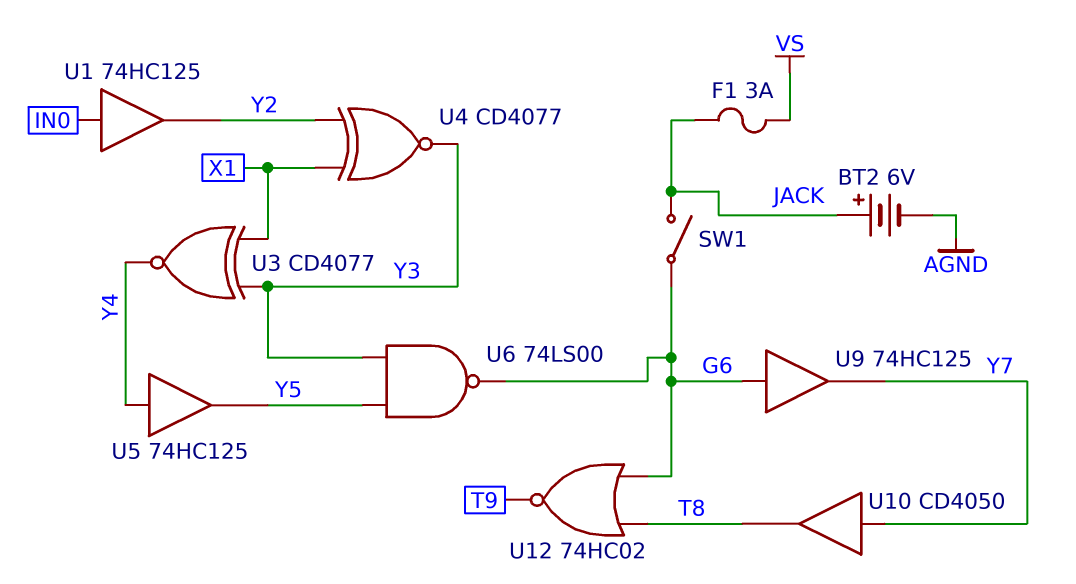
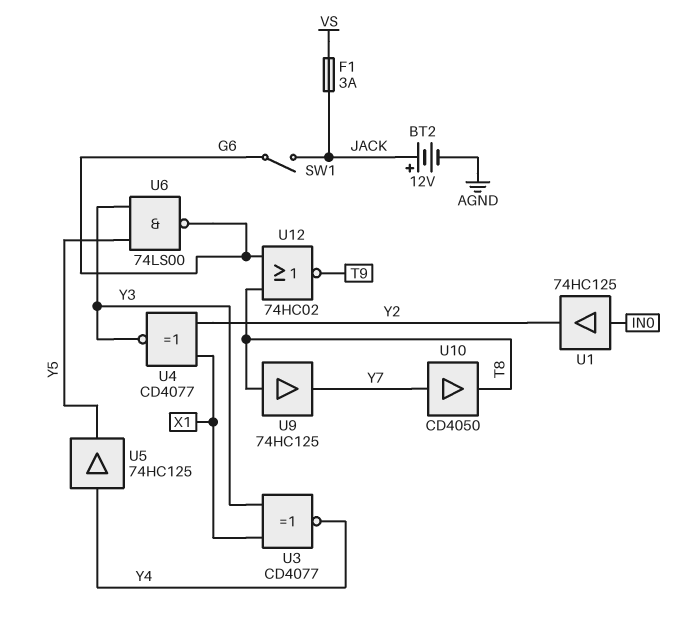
BT2: 6V (plus JACK, minus AGND) -> 12V (plus JACK, minus AGND)
U9: buffer 74HC125 (in G6, out Y7) -> buffer 74HC125 (in T8, out Y7)

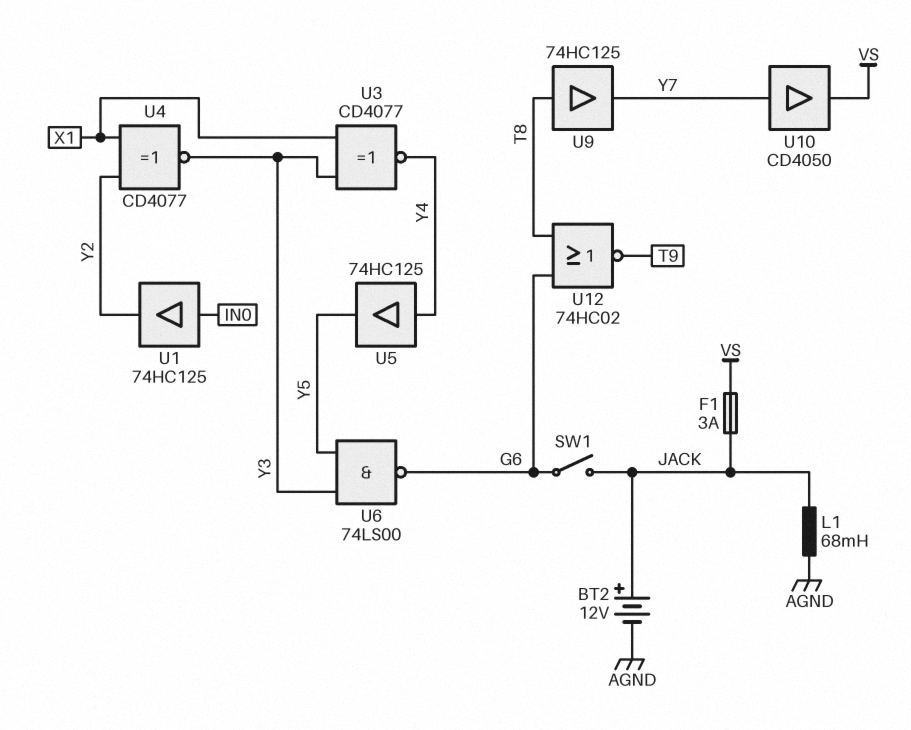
L1: none -> 68mH (AGND, JACK)
U10: buffer CD4050 (in Y7, out T8) -> buffer CD4050 (in Y7, out VS)

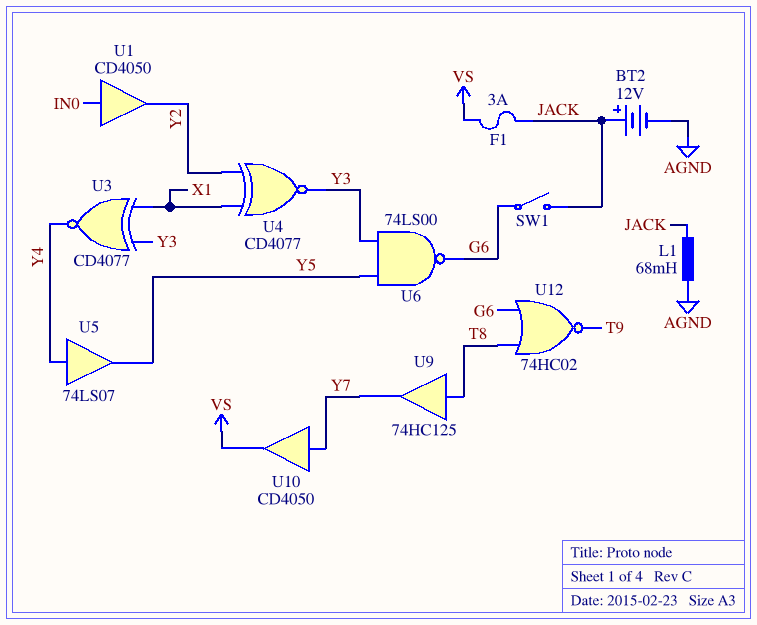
U1: buffer 74HC125 (in IN0, out Y2) -> buffer CD4050 (in IN0, out Y2)
U5: buffer 74HC125 (in Y4, out Y5) -> buffer 74LS07 (in Y4, out Y5)

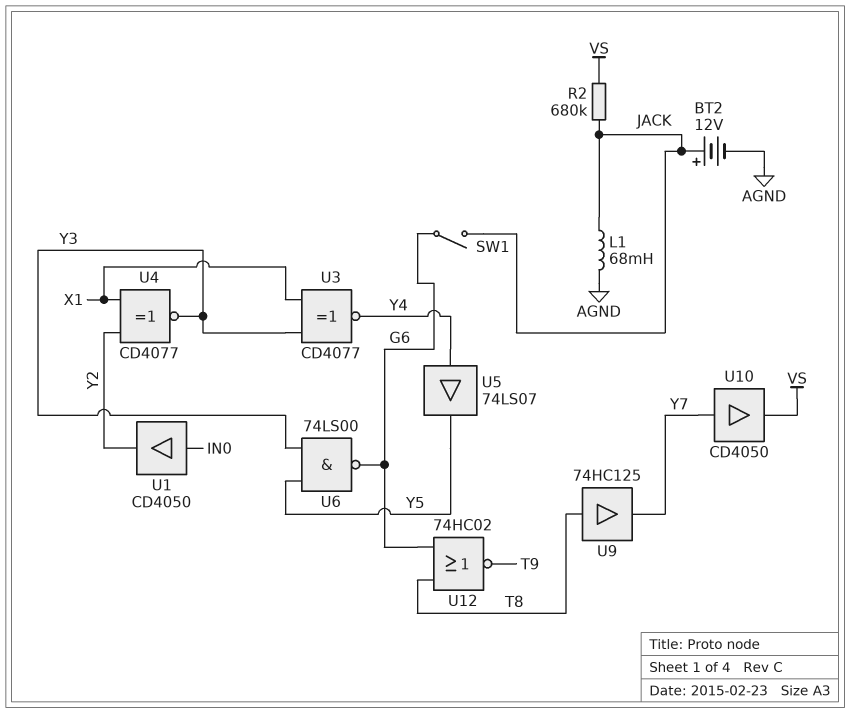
F1: 3A (JACK, VS) -> none
R2: none -> 680k (JACK, VS)

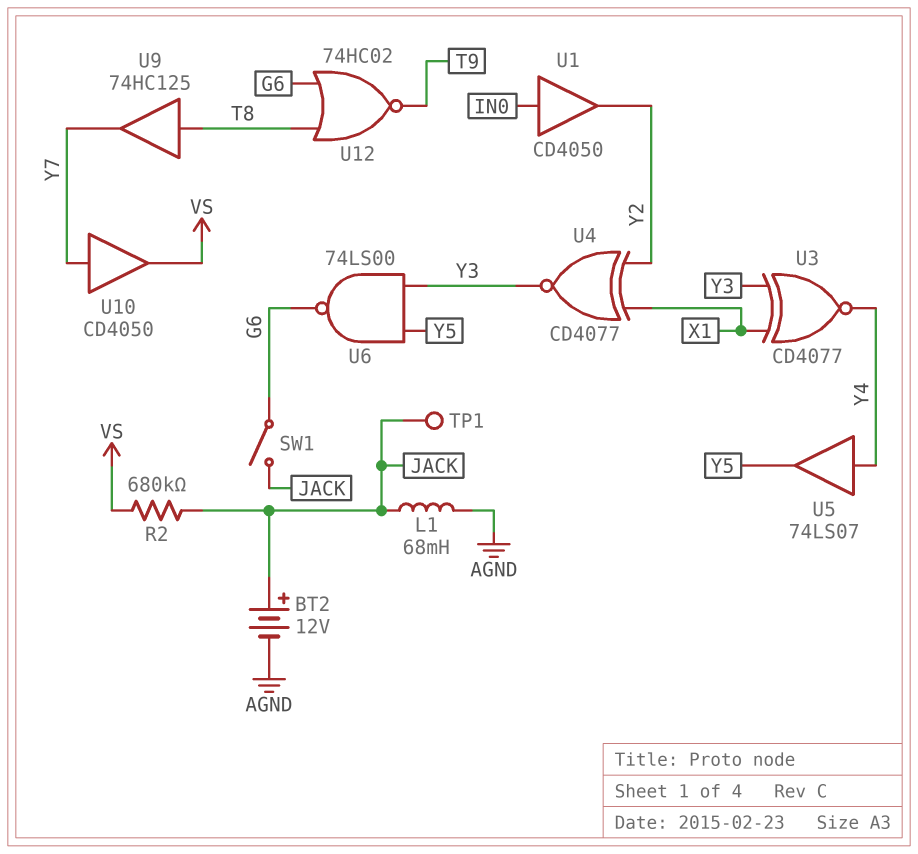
TP1: none -> test point (JACK)

